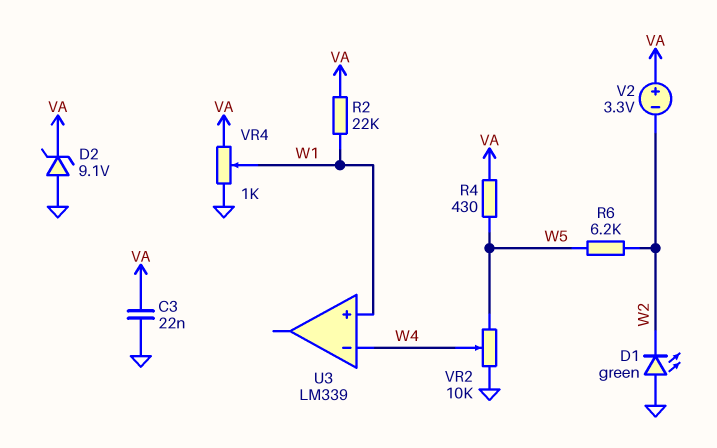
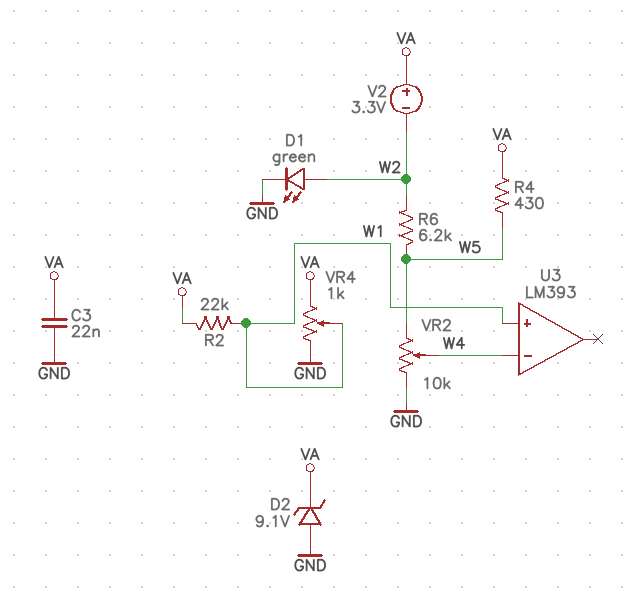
D1: LED green (A GND, K W2) -> LED green (A W2, K GND)
U3: LM339 -> LM393

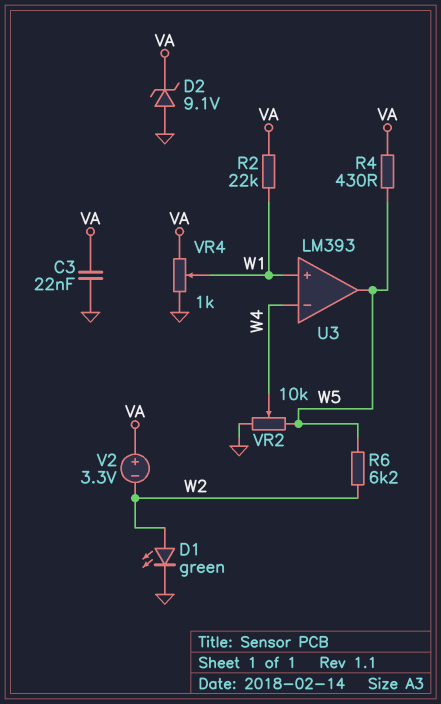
U3 pin out: none -> W5

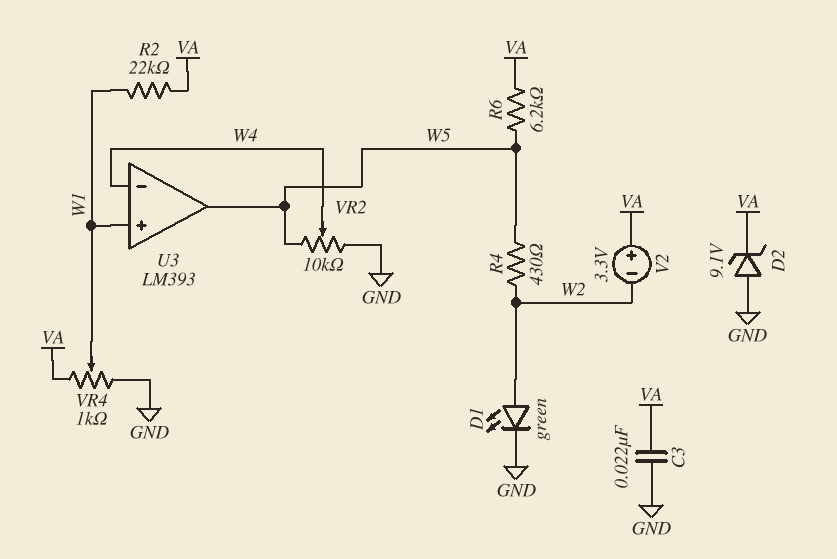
R4: 430 (VA, W5) -> 430 (W2, W5)
R6: 6.2k (W2, W5) -> 6.2k (VA, W5)

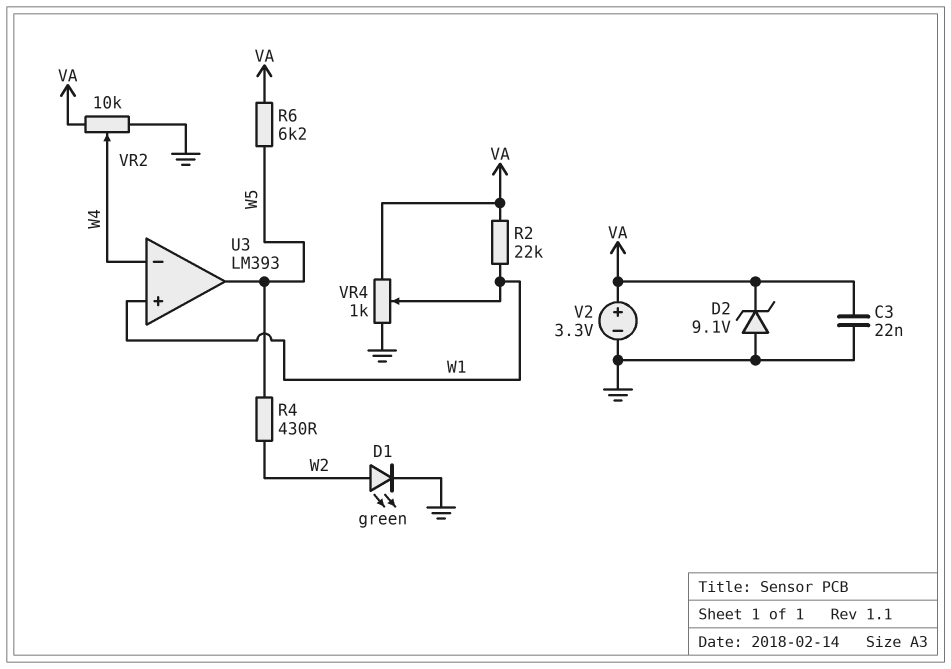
V2: 3.3V (plus VA, minus W2) -> 3.3V (plus VA, minus GND)
VR2: 10k (GND, W5, wiper W4) -> 10k (GND, VA, wiper W4)

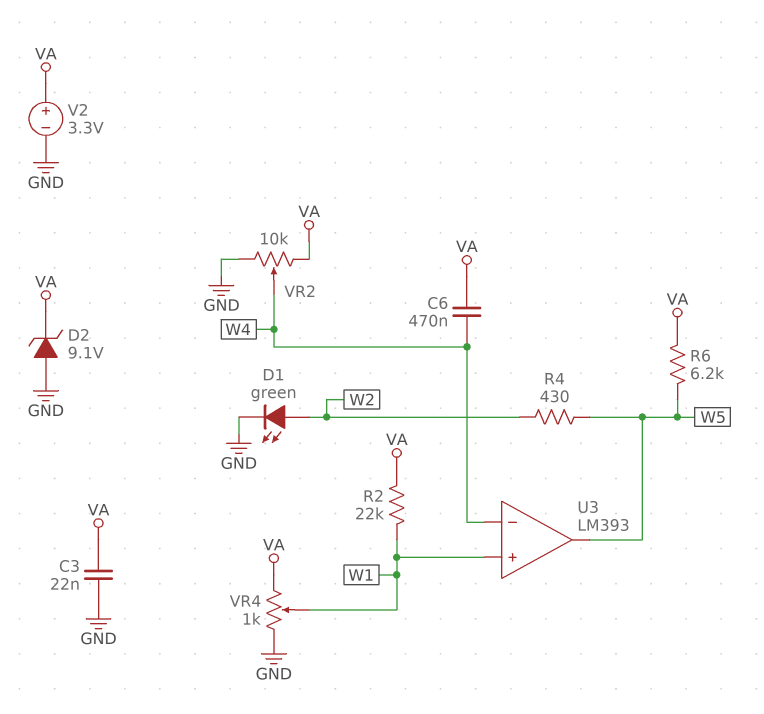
C6: none -> 470nF (VA, W4)

